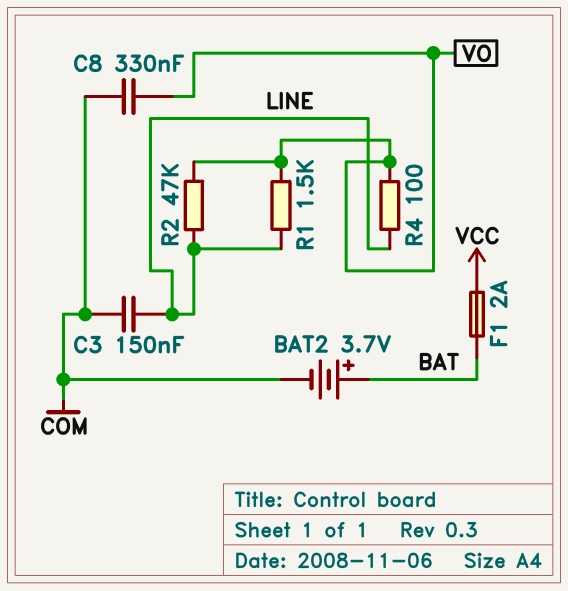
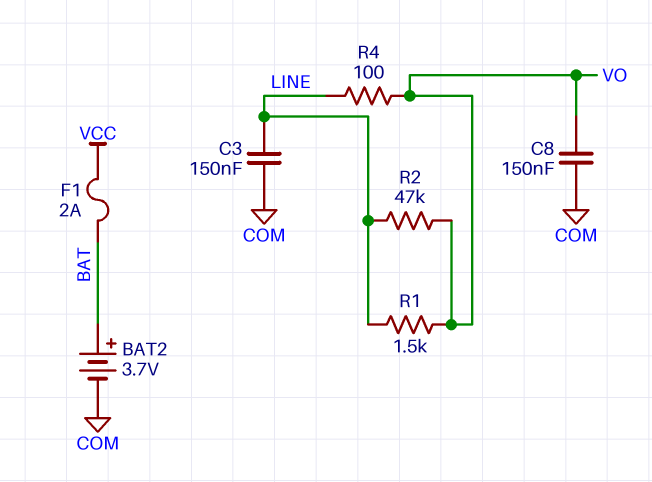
C8: 330nF (COM, VO) -> 150nF (COM, VO)

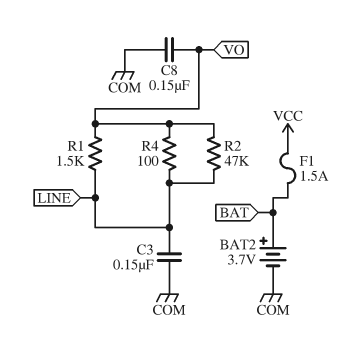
F1: 2A (BAT, VCC) -> 1.5A (BAT, VCC)

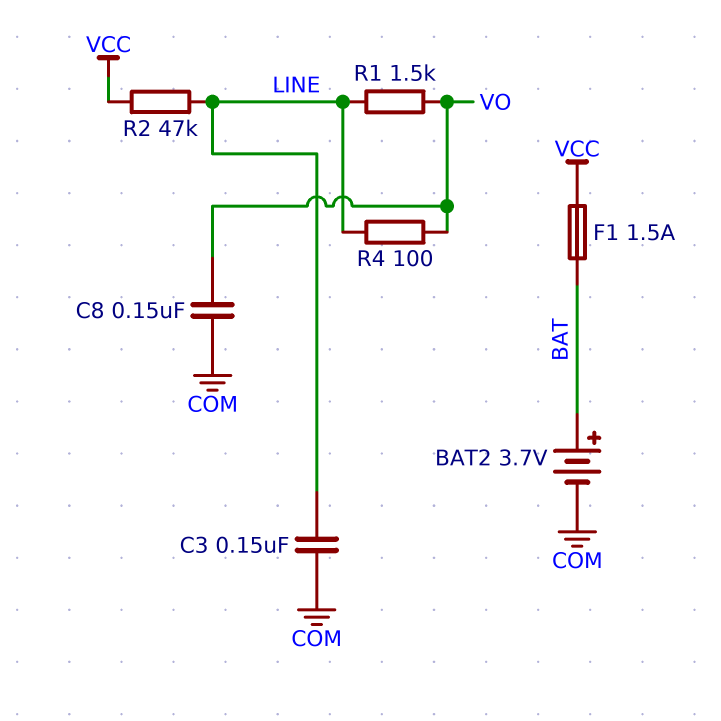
R2: 47k (LINE, VO) -> 47k (LINE, VCC)

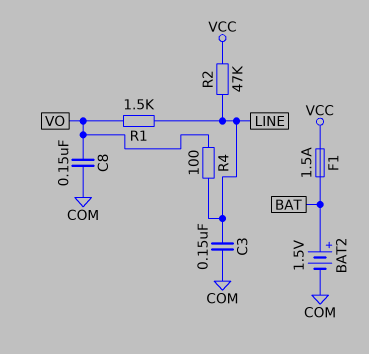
BAT2: 3.7V (plus BAT, minus COM) -> 1.5V (plus BAT, minus COM)

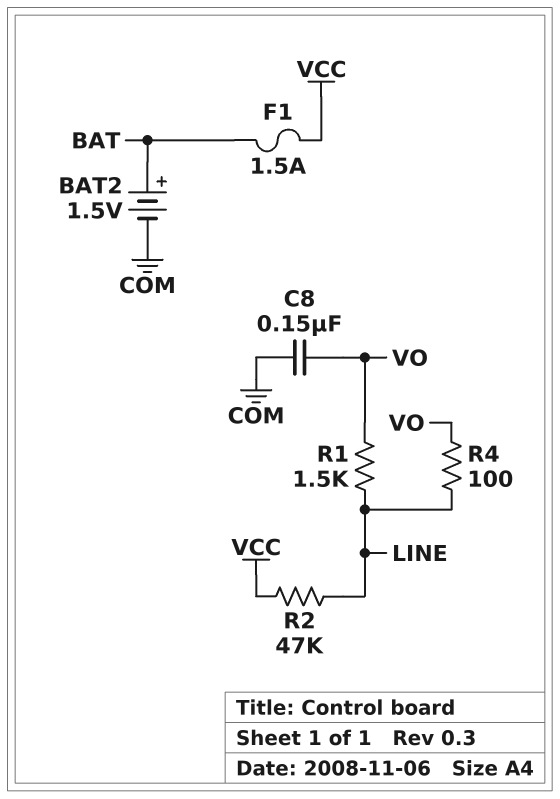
C3: 150nF (COM, LINE) -> none

